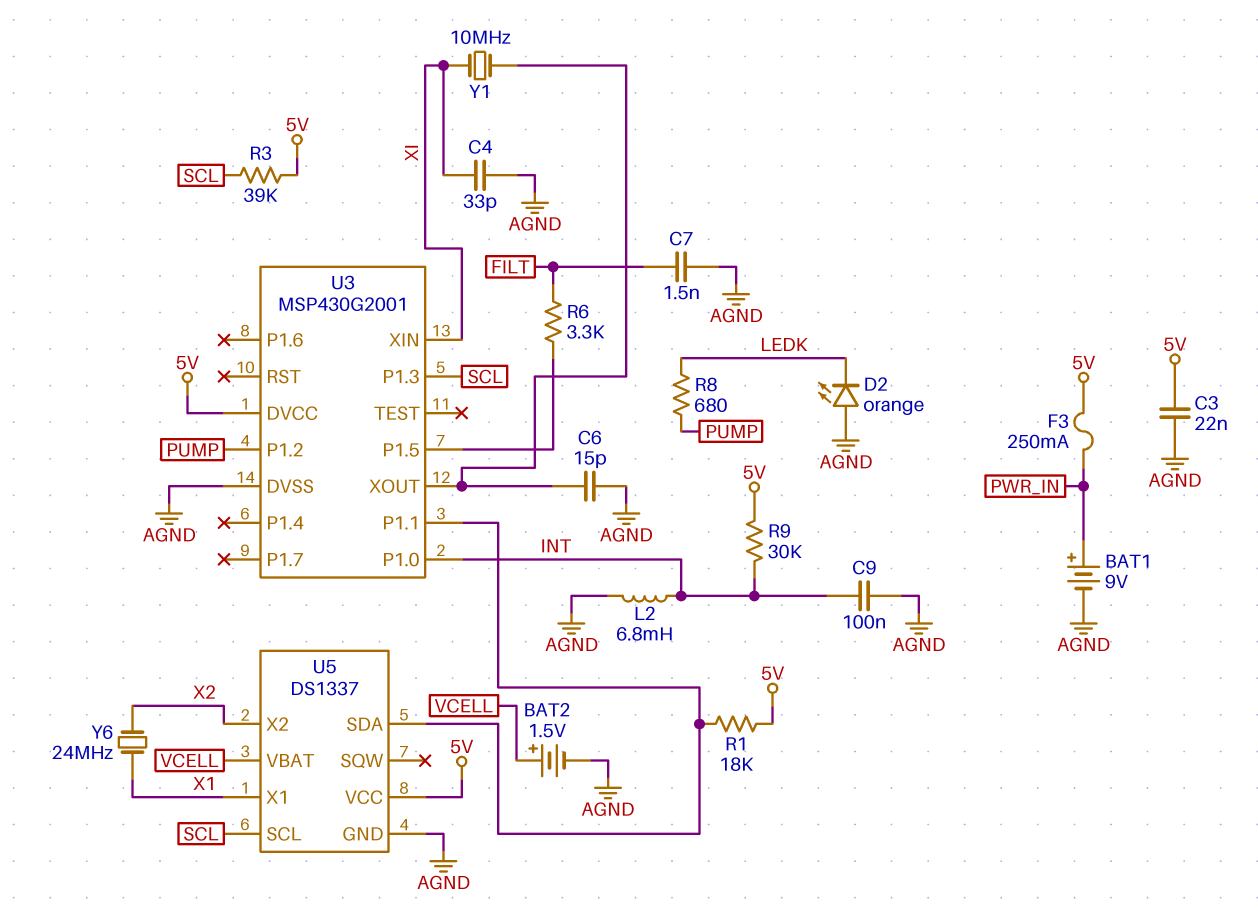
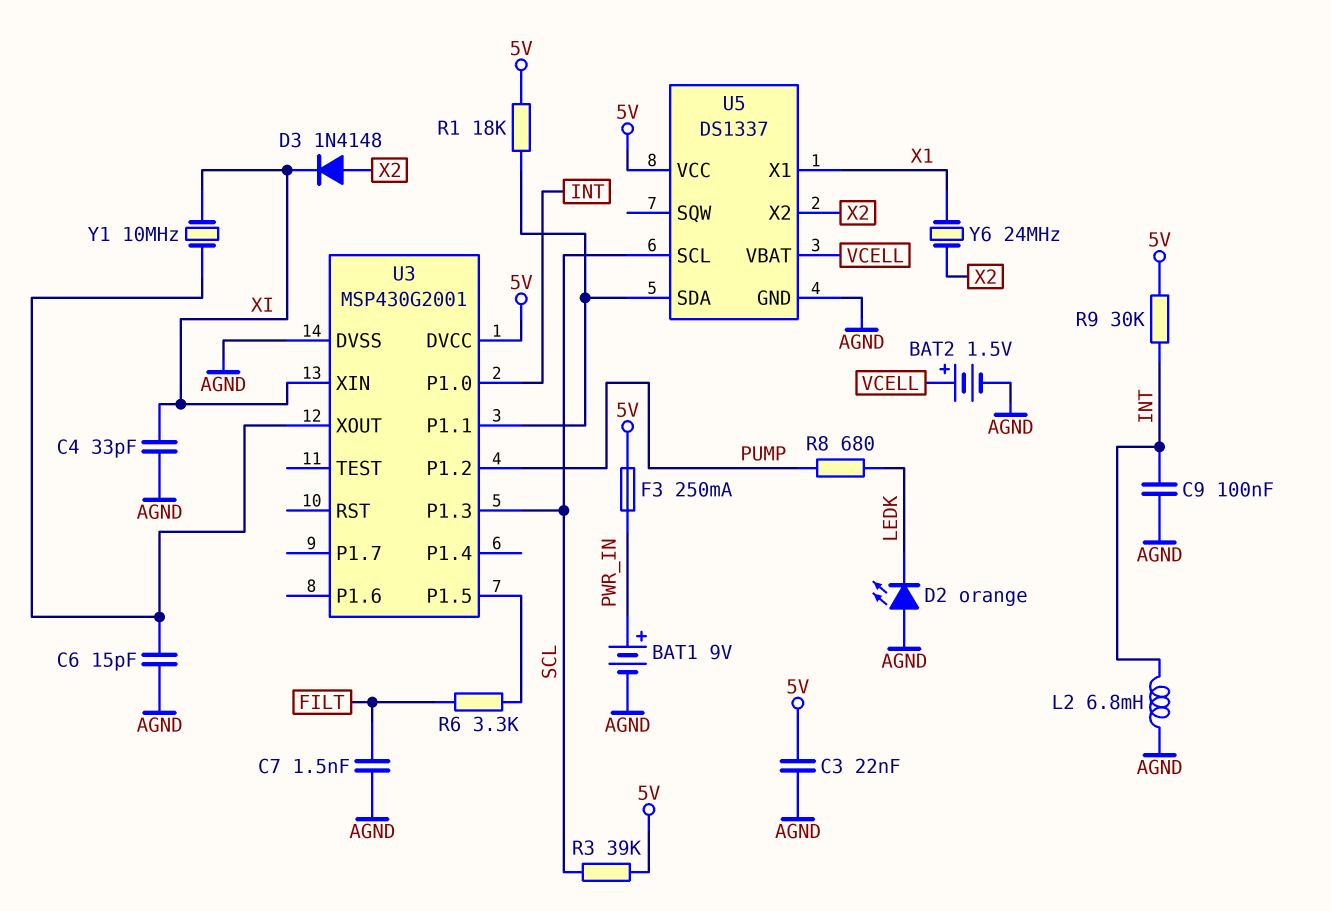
D3: none -> diode 1N4148 (A X2, K XI)

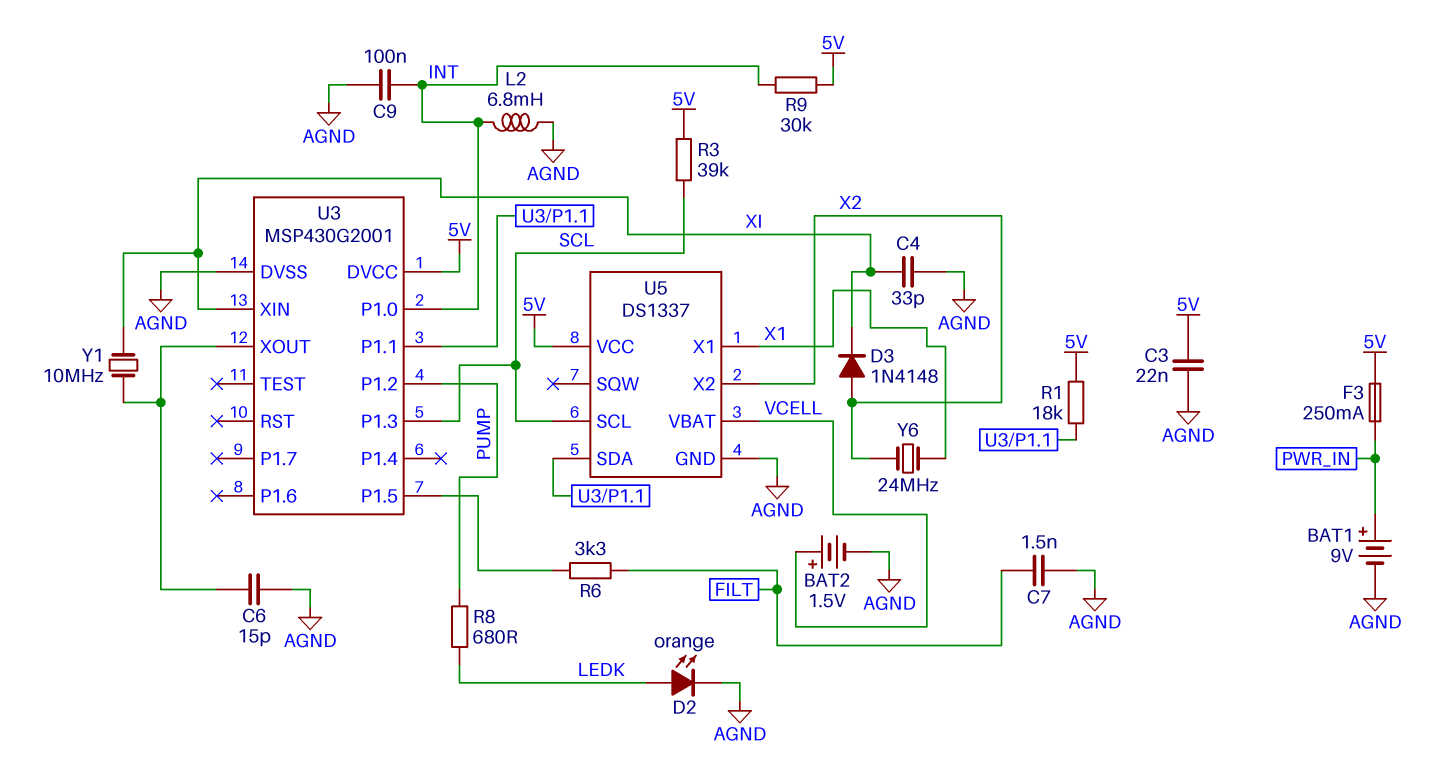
D2: LED orange (A AGND, K LEDK) -> LED orange (A LEDK, K AGND)

